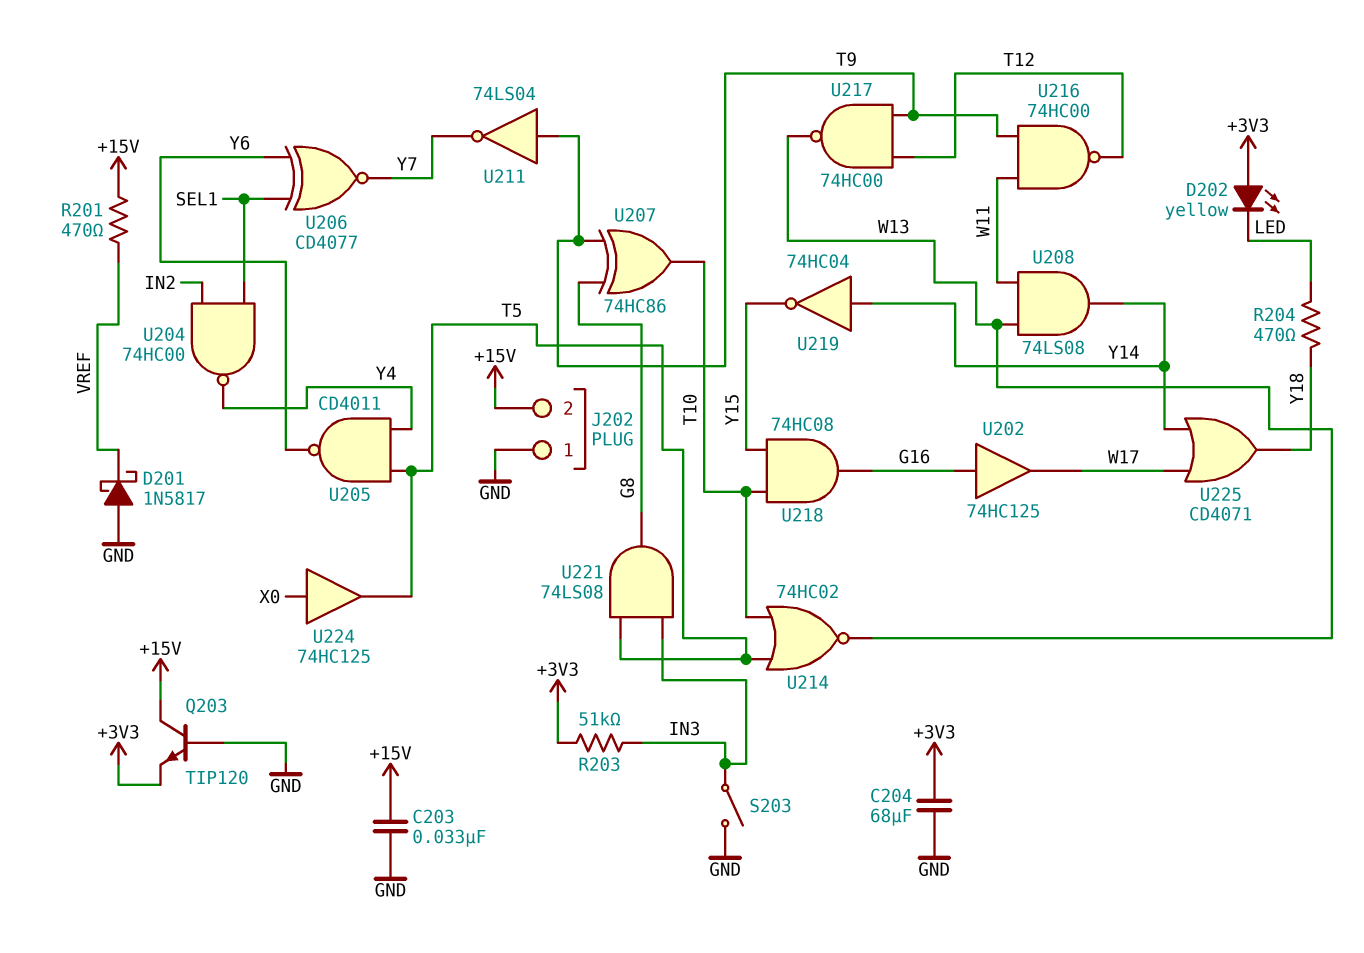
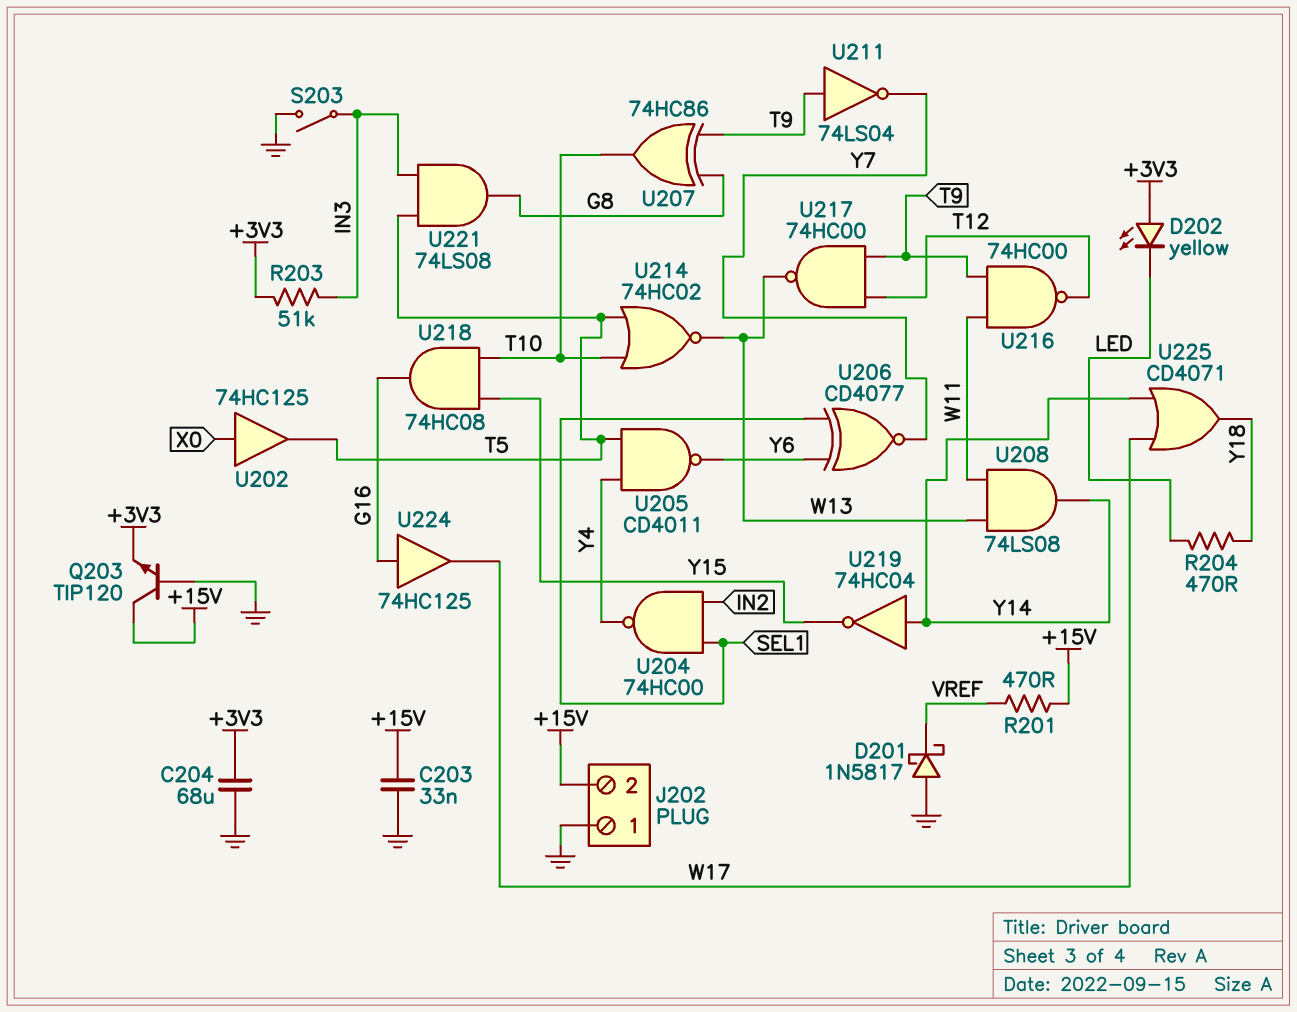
U202: buffer 74HC125 (in G16, out W17) -> buffer 74HC125 (in X0, out T5)
U224: buffer 74HC125 (in X0, out T5) -> buffer 74HC125 (in G16, out W17)

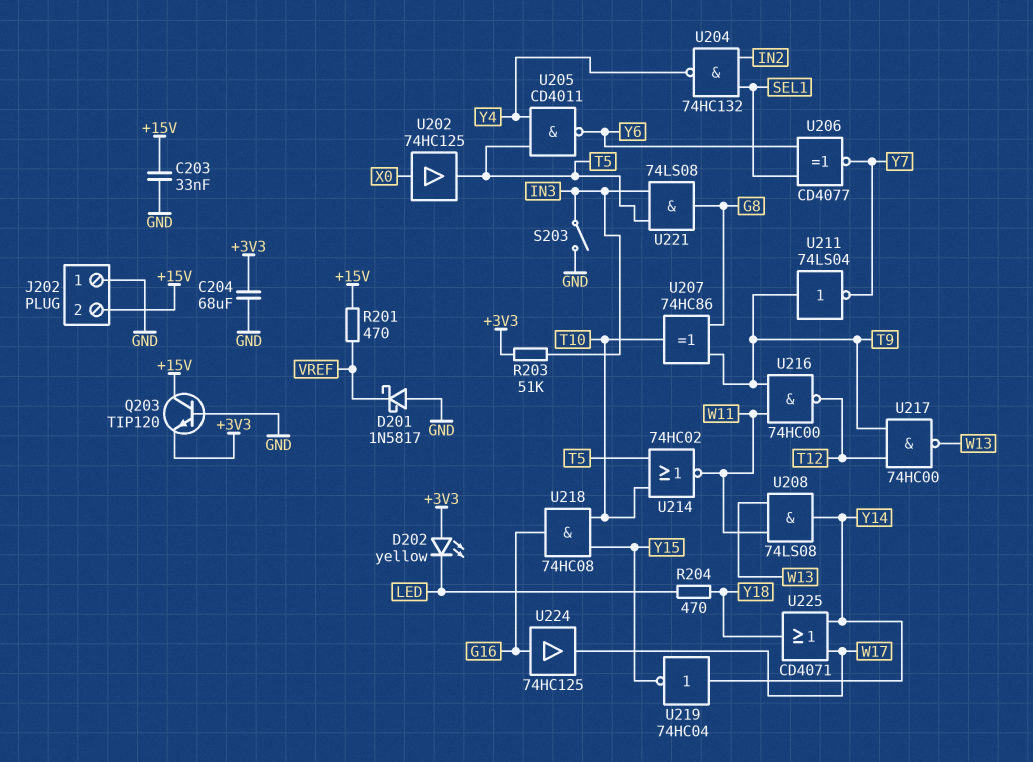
U204: NAND 74HC00 (in IN2, in SEL1, out Y4) -> NAND 74HC132 (in IN2, in SEL1, out Y4)
U214: NOR 74HC02 (in T5, in T10, out W13) -> NOR 74HC02 (in T5, in T10, out W11)

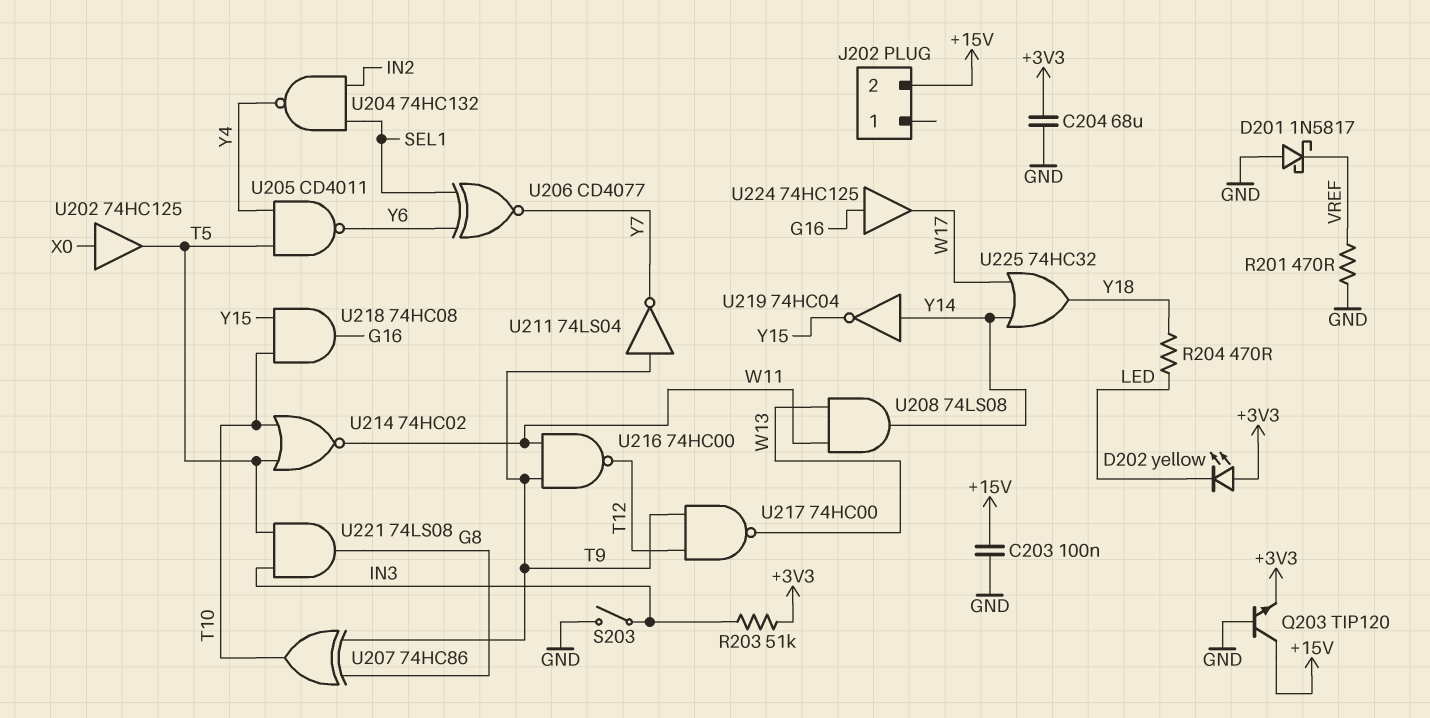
C203: 33nF (+15V, GND) -> 100nF (+15V, GND)
J202 pin 1: GND -> none
R201: 470 (+15V, VREF) -> 470 (GND, VREF)
U225: OR CD4071 (in W17, in Y14, out Y18) -> OR 74HC32 (in W17, in Y14, out Y18)

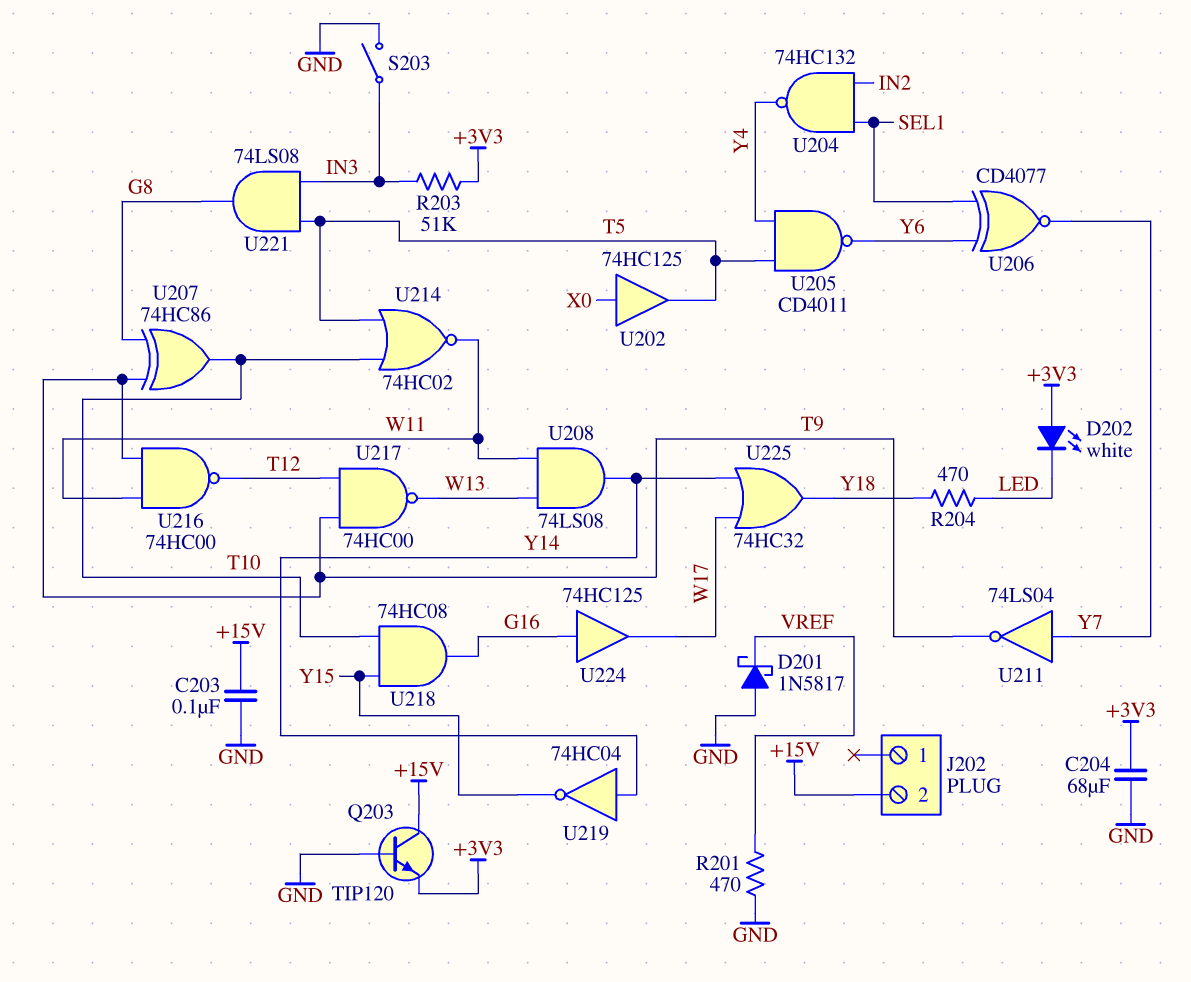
D202: LED yellow (A +3V3, K LED) -> LED white (A +3V3, K LED)
U211: NOT 74LS04 (in T9, out Y7) -> NOT 74LS04 (in Y7, out T9)

